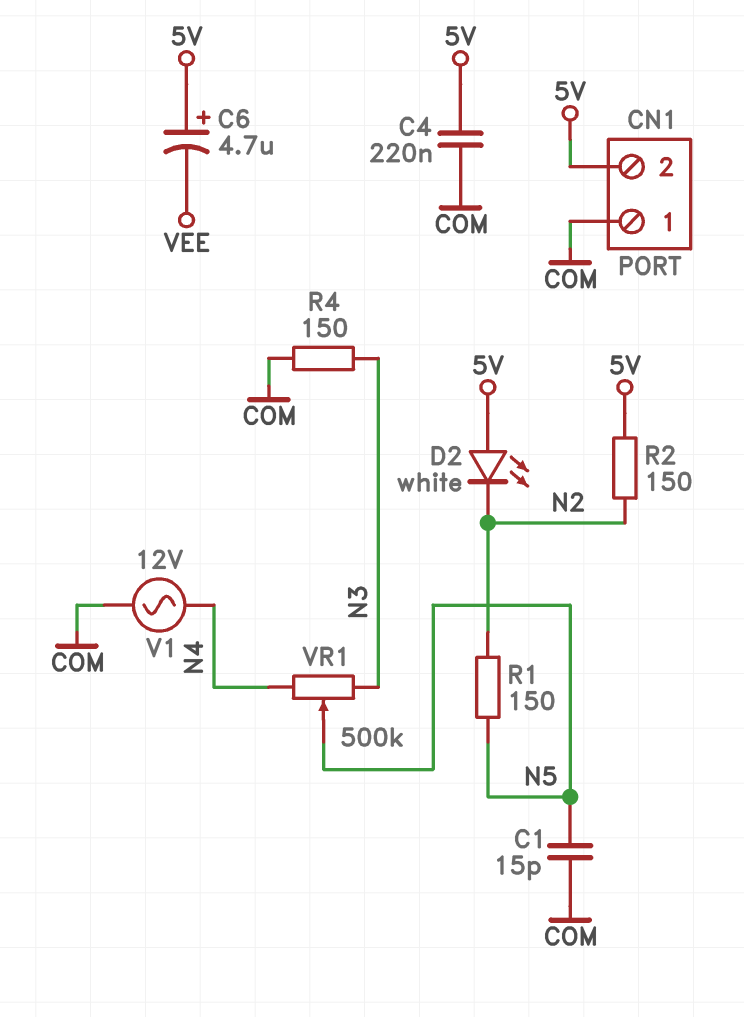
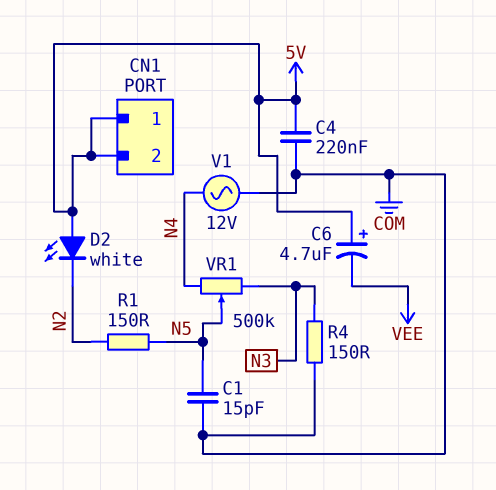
CN1 pin 1: COM -> 5V
R2: 150 (5V, N2) -> none

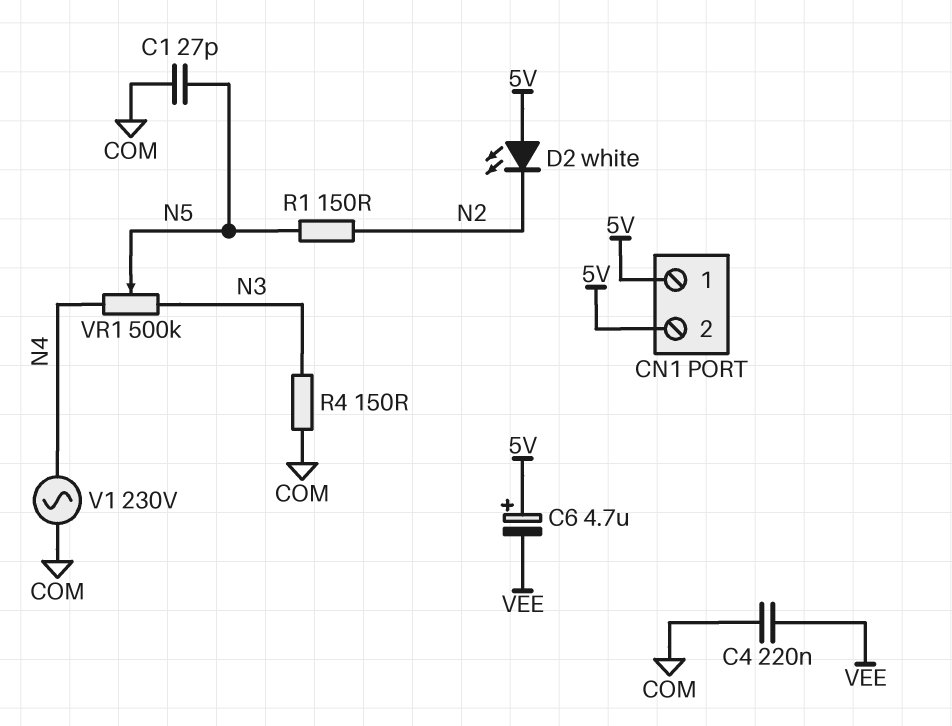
C1: 15pF (COM, N5) -> 27pF (COM, N5)
C4: 220nF (5V, COM) -> 220nF (COM, VEE)
V1: AC 12V (COM, N4) -> AC 230V (COM, N4)

